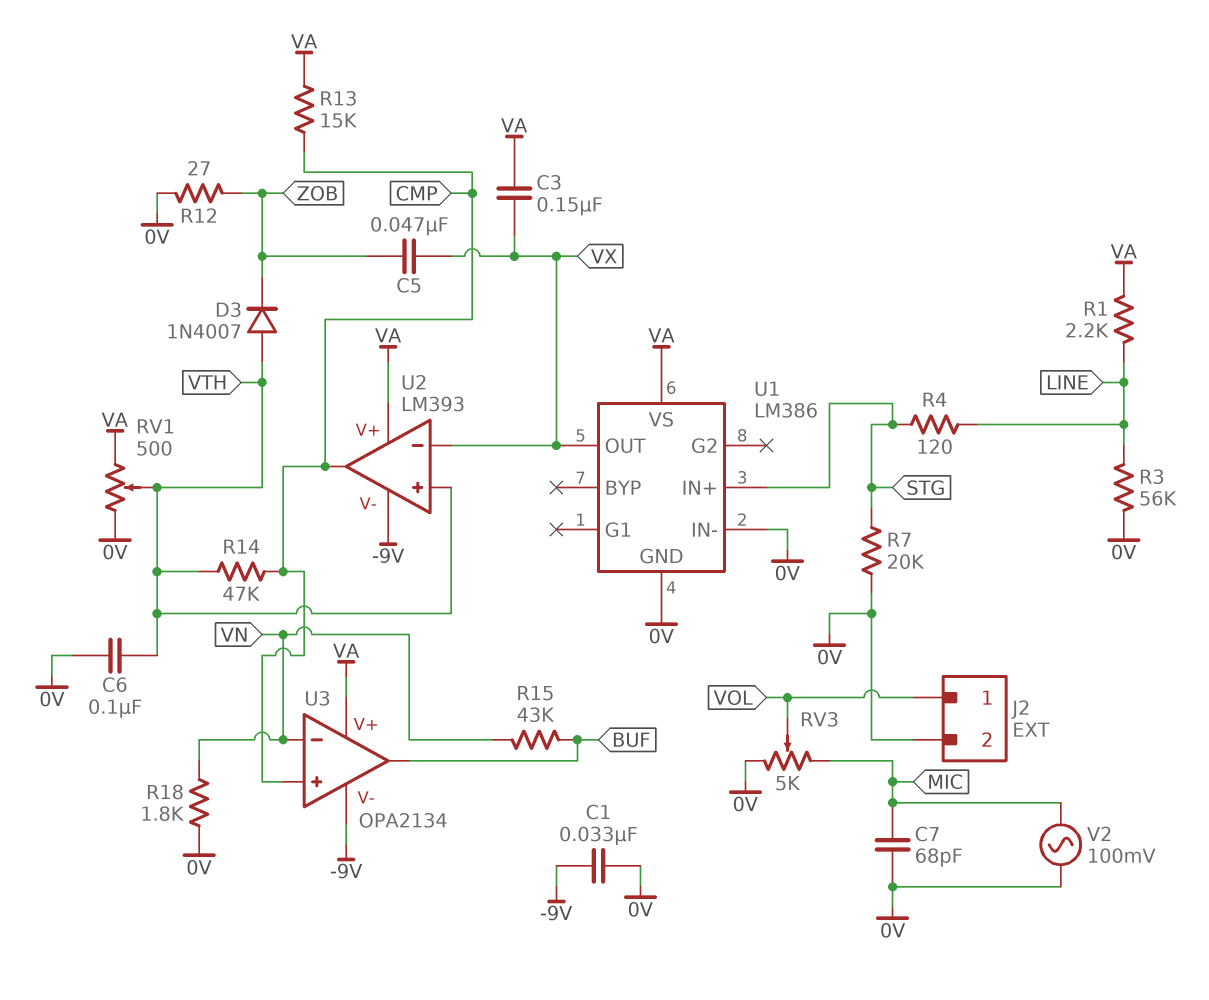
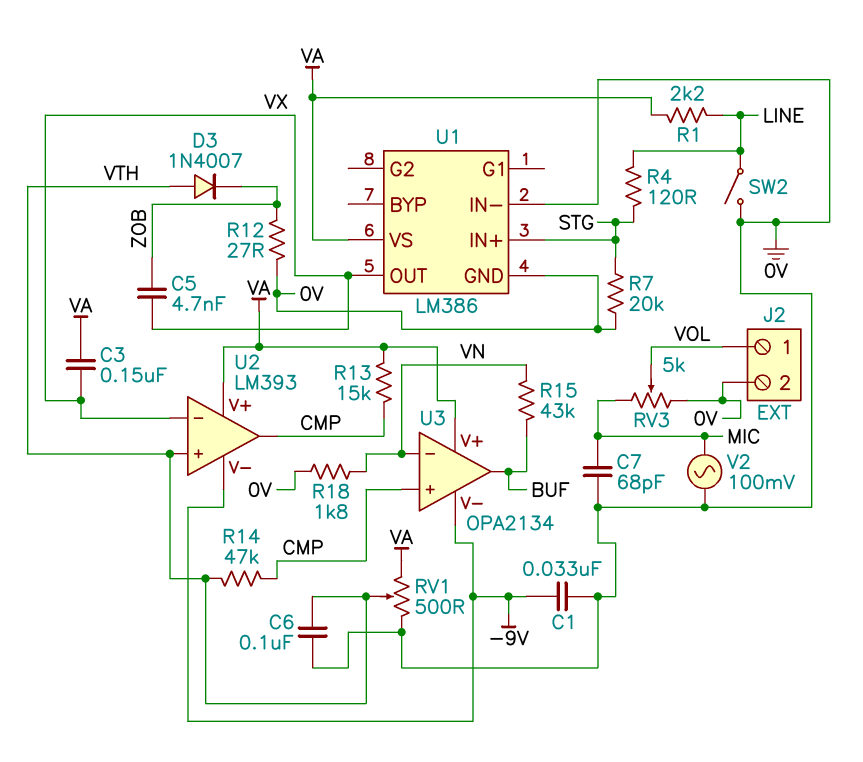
C5: 47nF (VX, ZOB) -> 4.7nF (VX, ZOB)
R3: 56k (0V, LINE) -> none
SW2: none -> switch (0V, LINE)

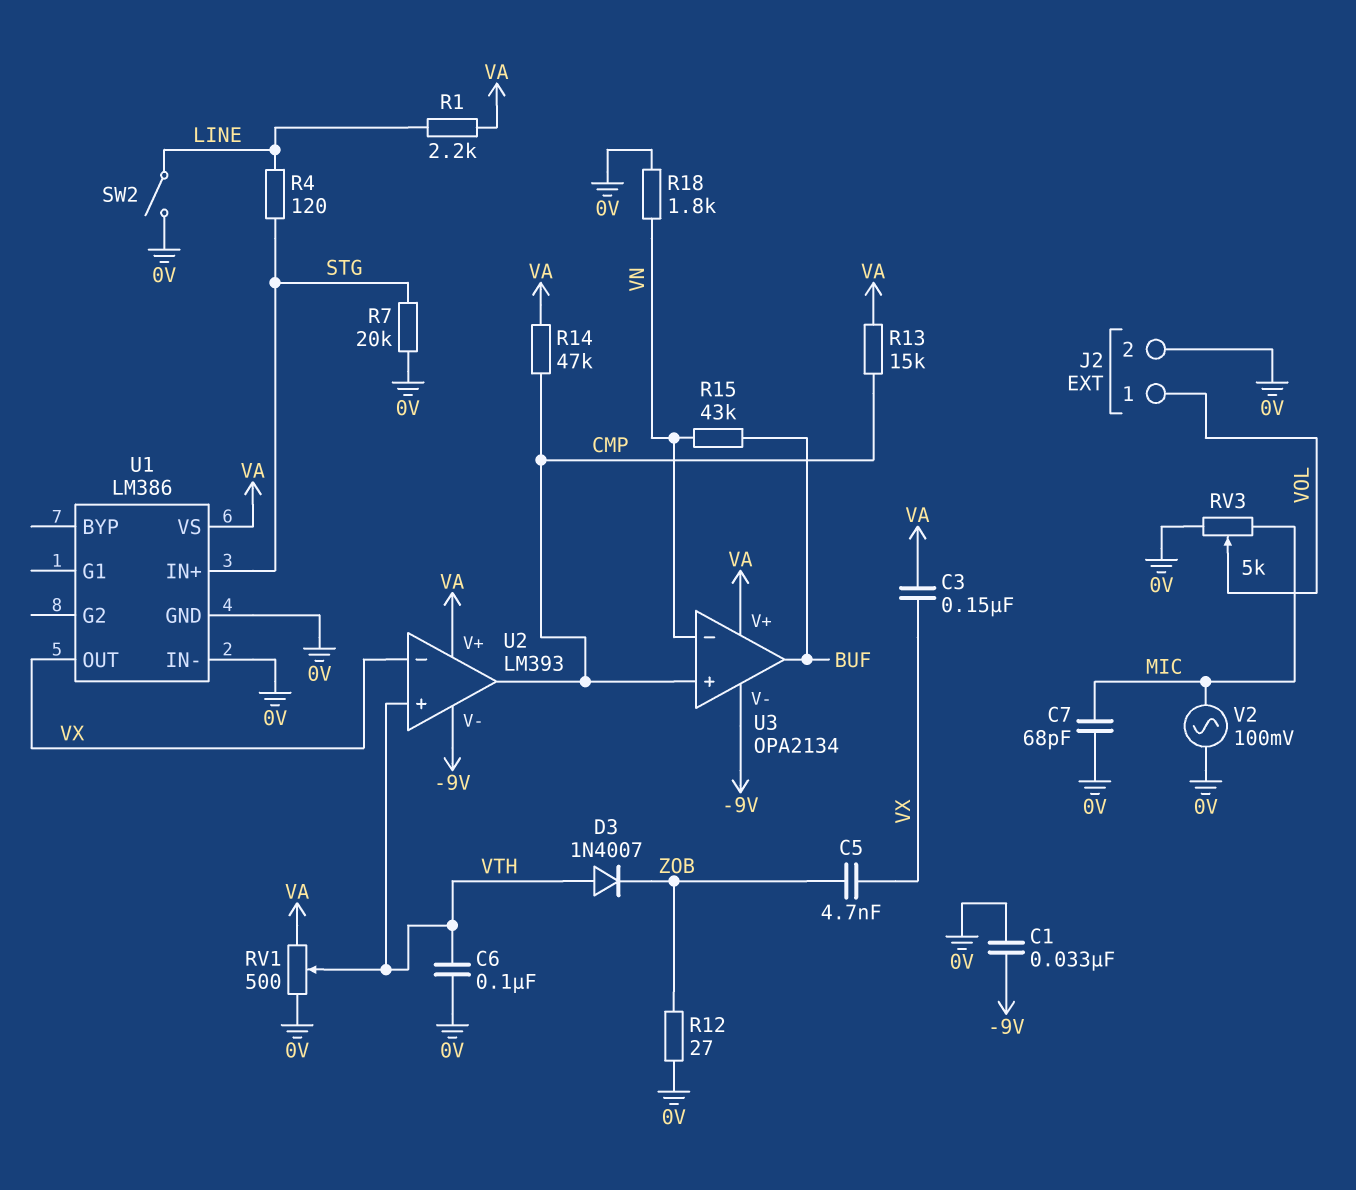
R14: 47k (CMP, VTH) -> 47k (CMP, VA)

